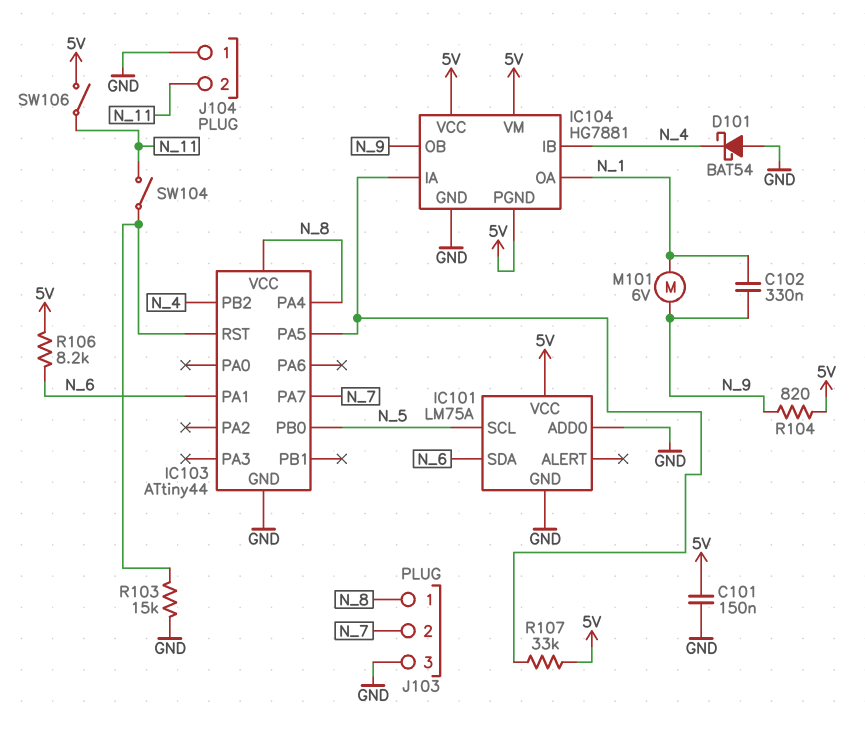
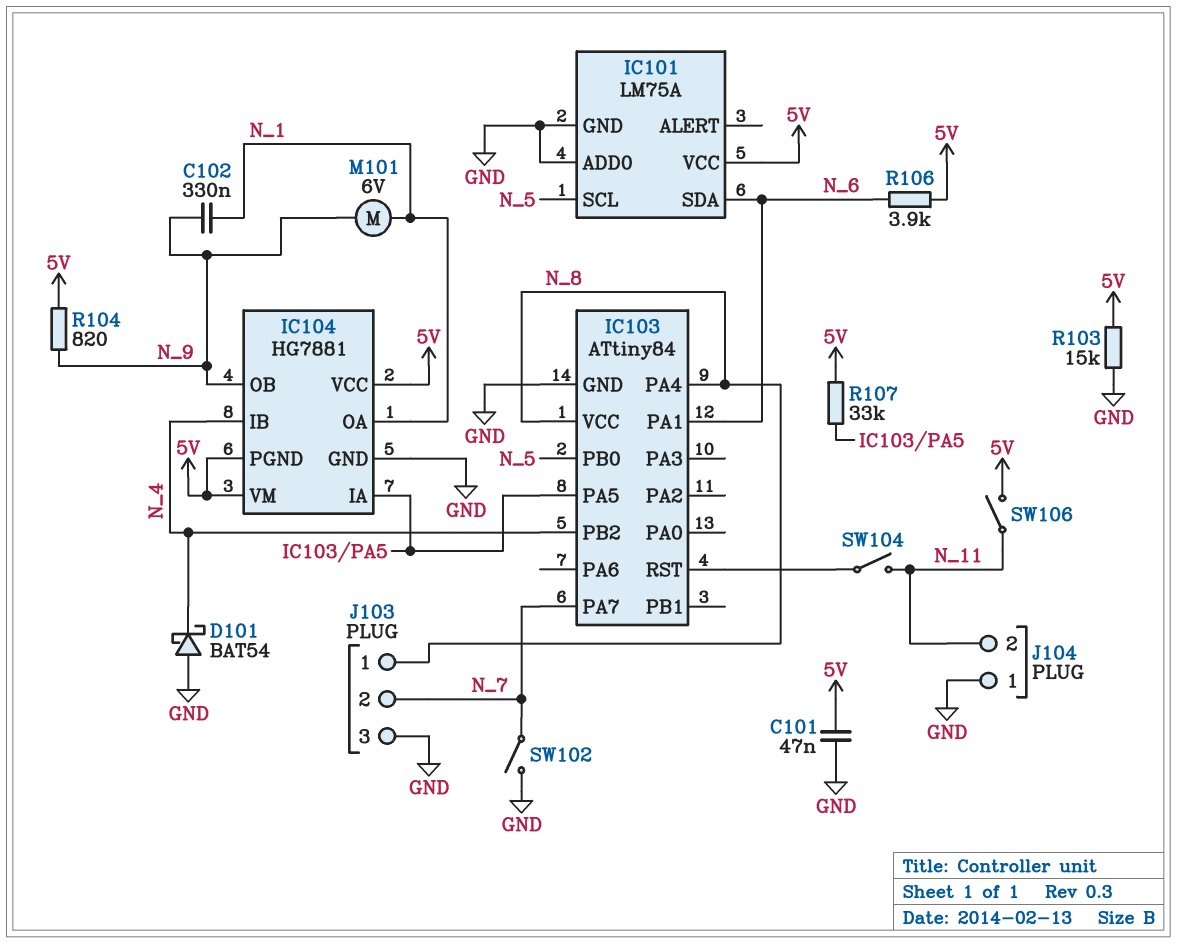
C101: 150nF (5V, GND) -> 47nF (5V, GND)
IC103: ATtiny44 -> ATtiny84
R103: 15k (GND, IC103/RST) -> 15k (5V, GND)
R106: 8.2k (5V, N_6) -> 3.9k (5V, N_6)
SW102: none -> switch (GND, N_7)

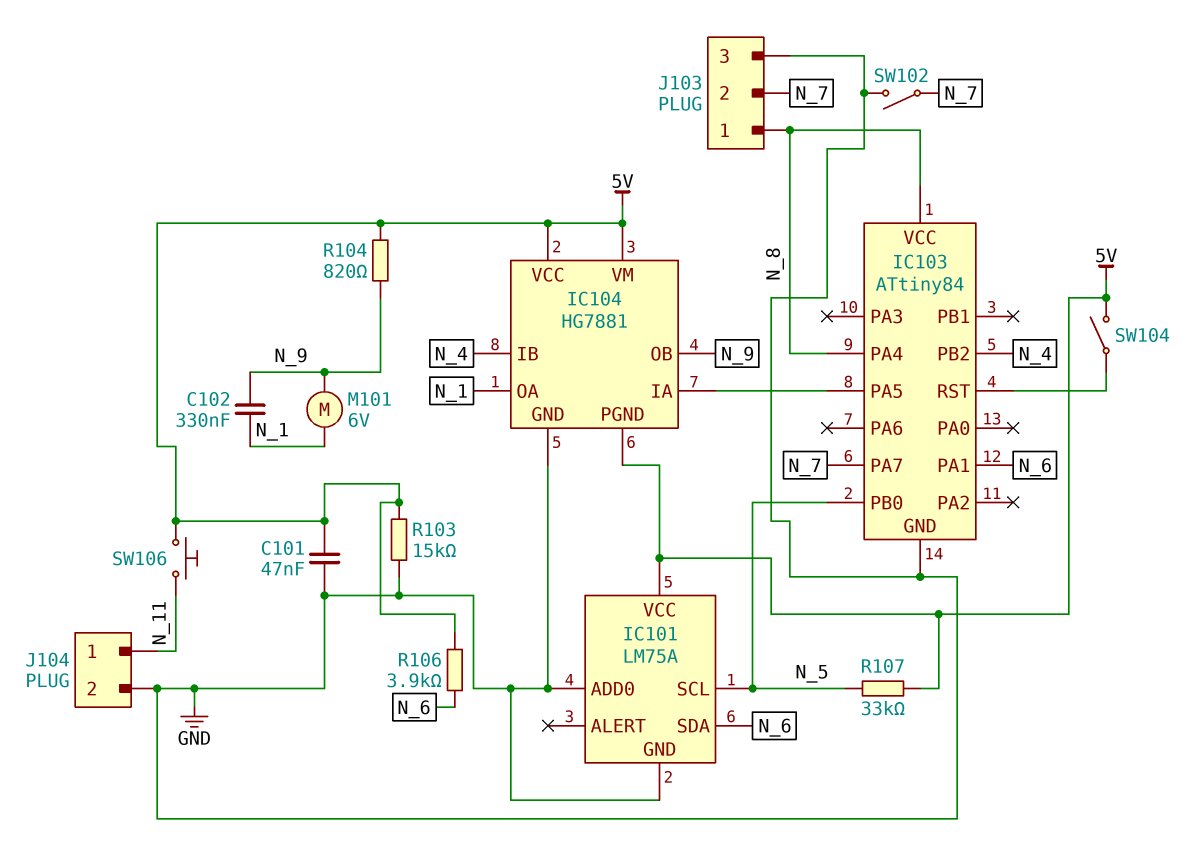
D101: schottky BAT54 (A GND, K N_4) -> none
J104 pin 1: GND -> N_11
J104 pin 2: N_11 -> GND
R107: 33k (5V, IC103/PA5) -> 33k (5V, N_5)
SW104: switch (IC103/RST, N_11) -> switch (5V, IC103/RST)
SW106: switch (5V, N_11) -> button (5V, N_11)

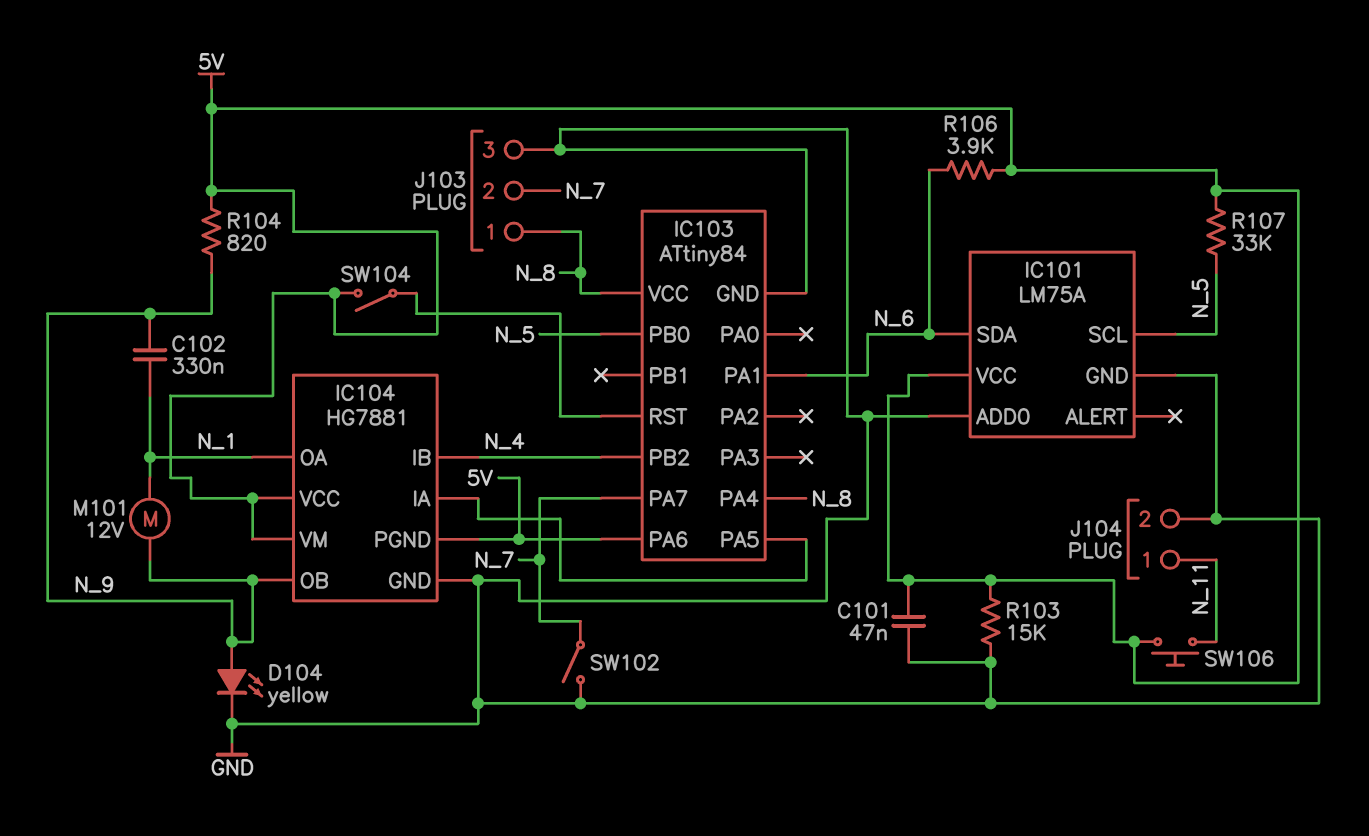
D104: none -> LED yellow (A N_9, K GND)
IC103 pin PA6: none -> 5V
M101: motor 6V (N_1, N_9) -> motor 12V (N_1, N_9)

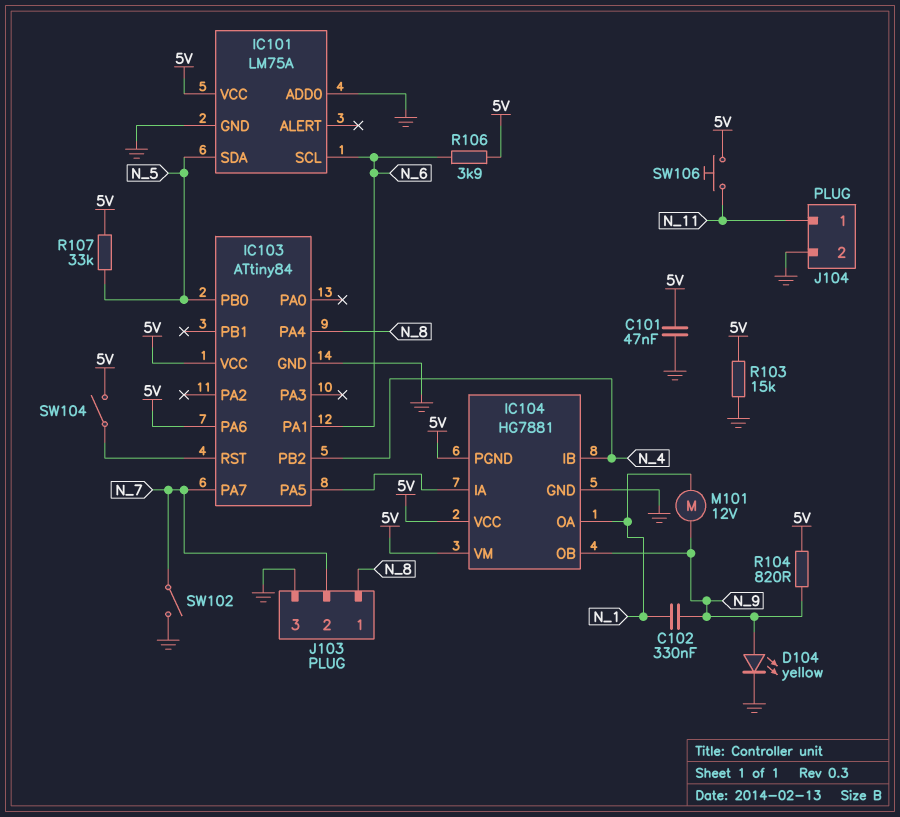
IC101 pin SCL: N_5 -> N_6
IC101 pin SDA: N_6 -> N_5
IC103 pin VCC: N_8 -> 5V

